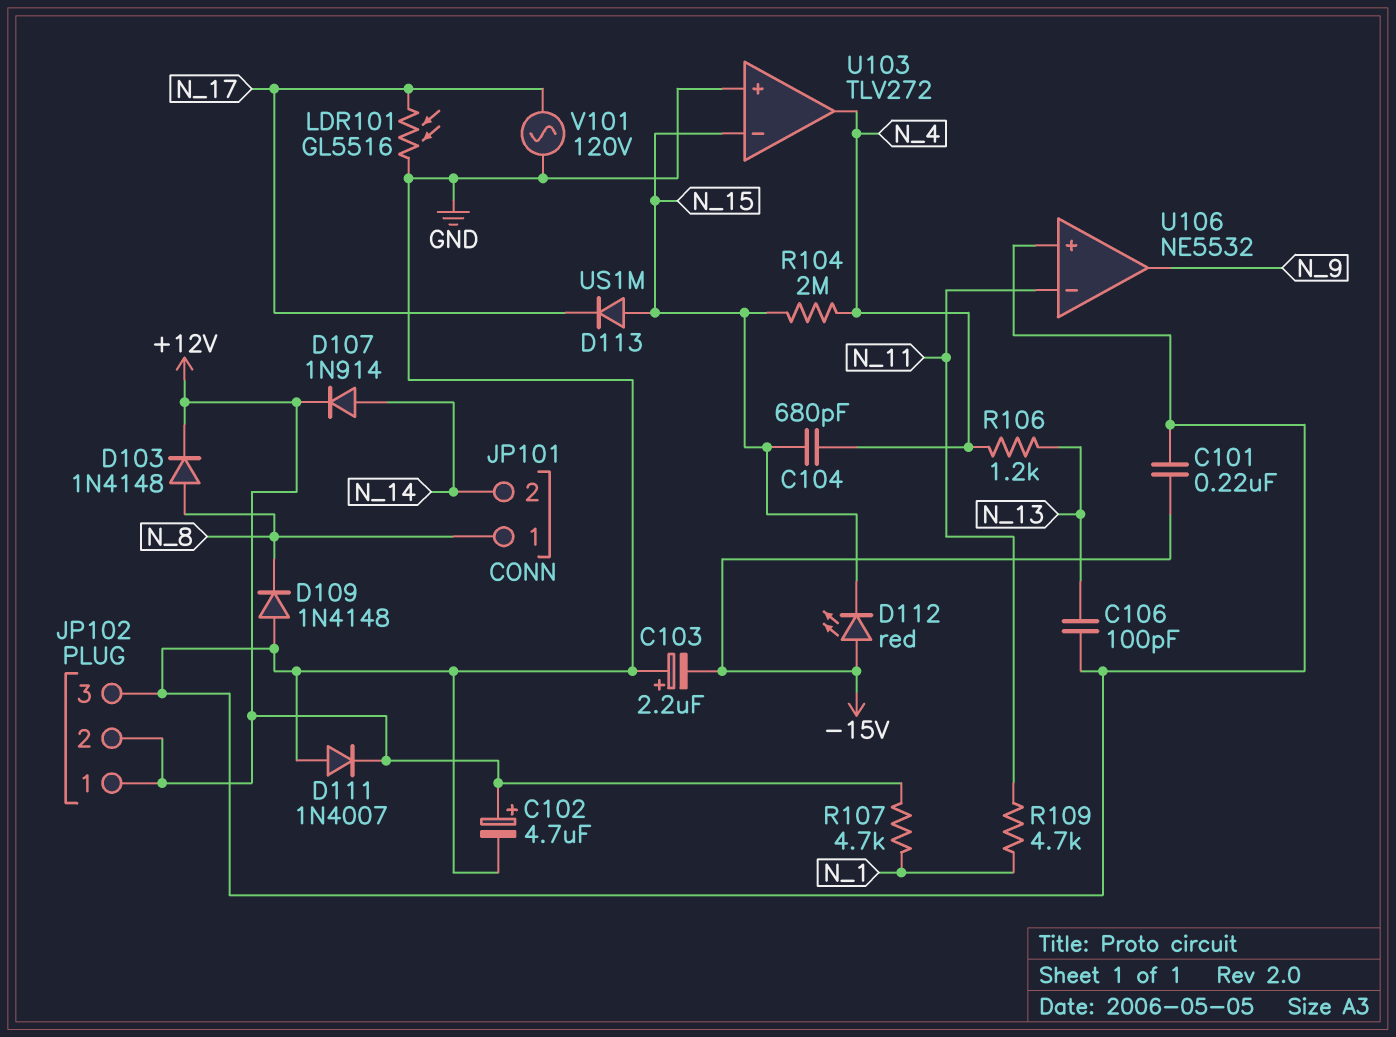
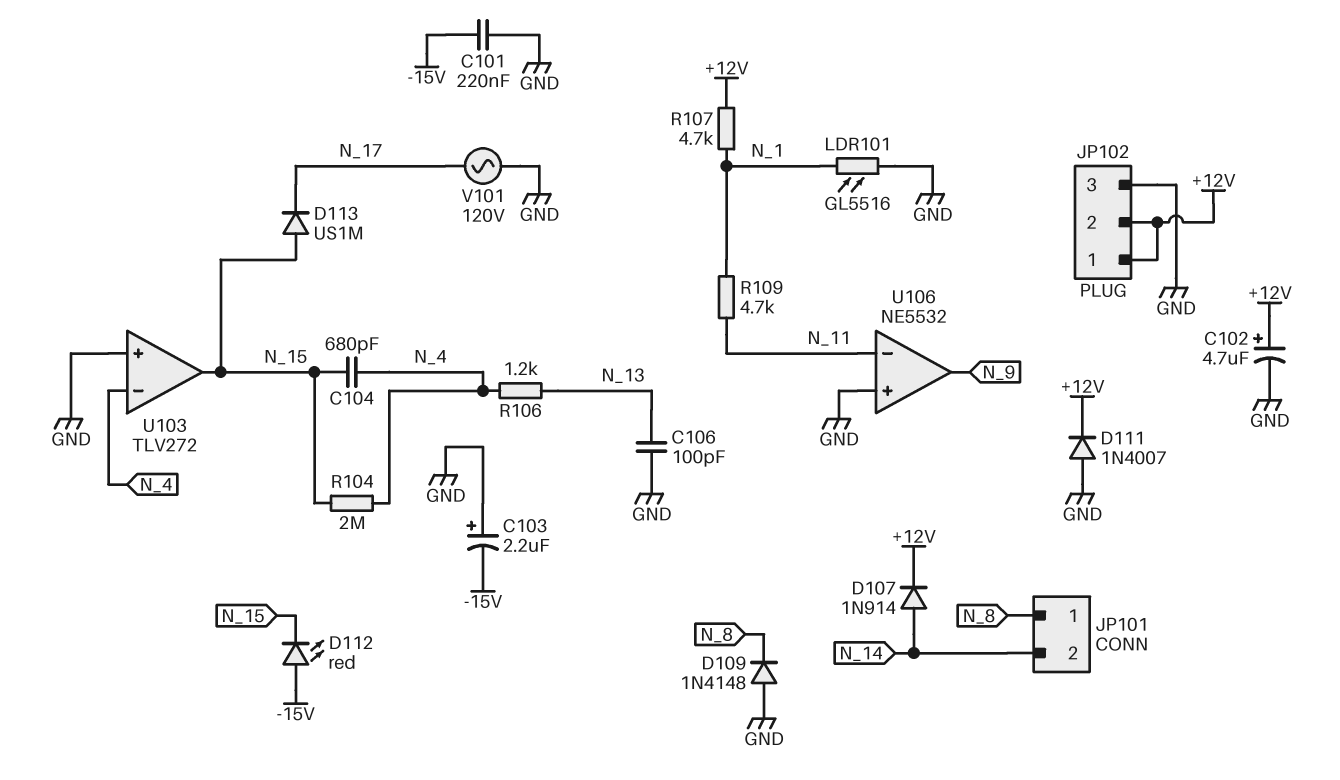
D103: diode 1N4148 (A N_8, K +12V) -> none
LDR101: GL5516 (GND, N_17) -> GL5516 (GND, N_1)
U103 pin in-: N_15 -> N_4
U103 pin out: N_4 -> N_15

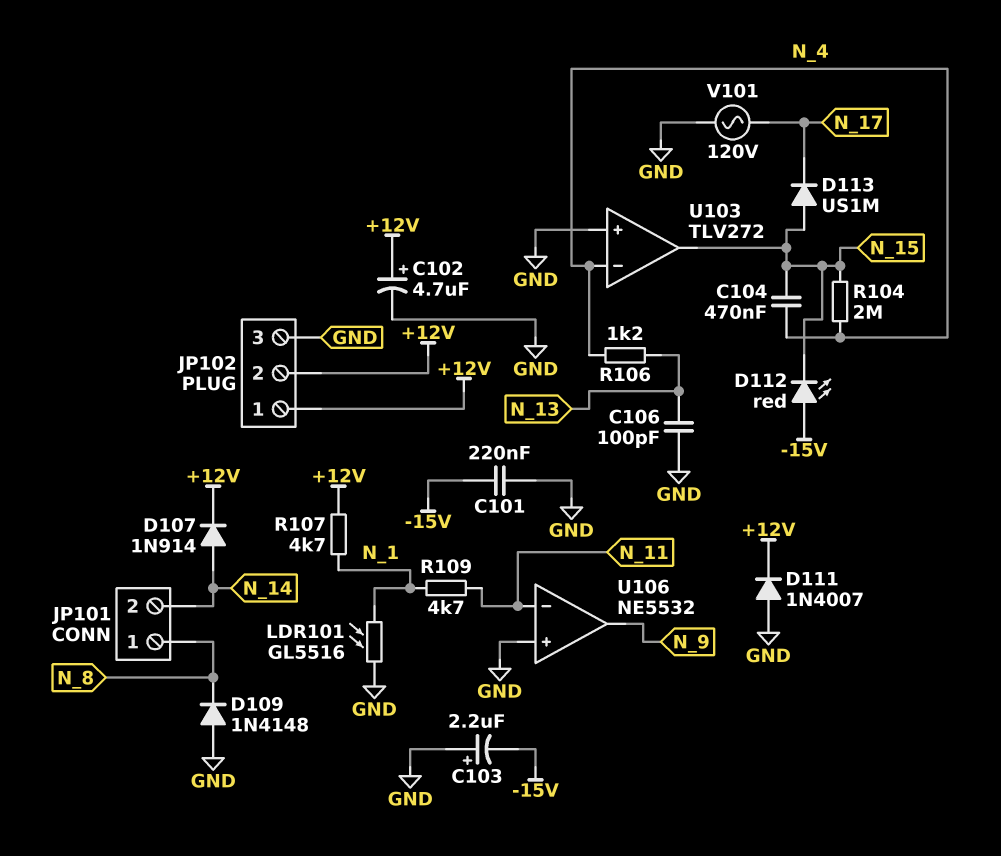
C104: 680pF (N_4, N_15) -> 470nF (N_4, N_15)

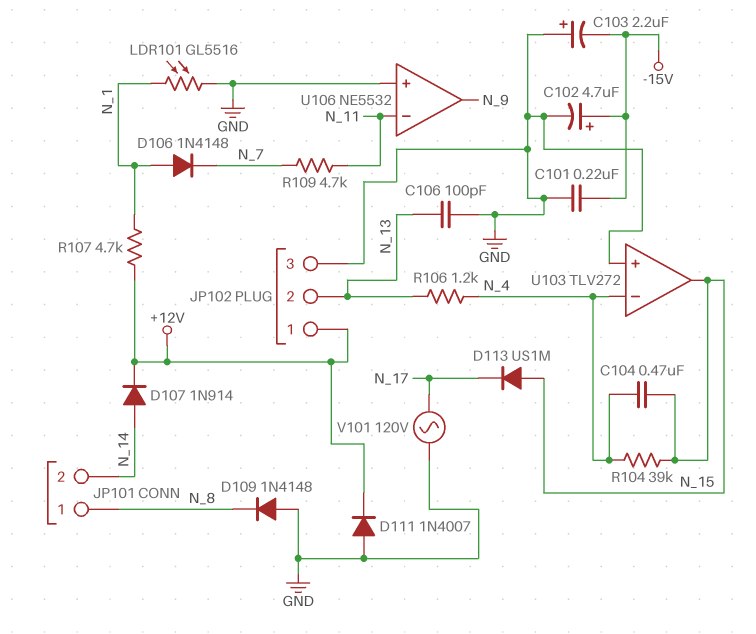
C102: 4.7uF (plus +12V, minus GND) -> 4.7uF (plus -15V, minus GND)
D106: none -> diode 1N4148 (A N_1, K N_7)
D112: LED red (A -15V, K N_15) -> none
JP102 pin 2: +12V -> N_13
R104: 2M (N_4, N_15) -> 39k (N_4, N_15)
R109: 4.7k (N_1, N_11) -> 4.7k (N_7, N_11)

